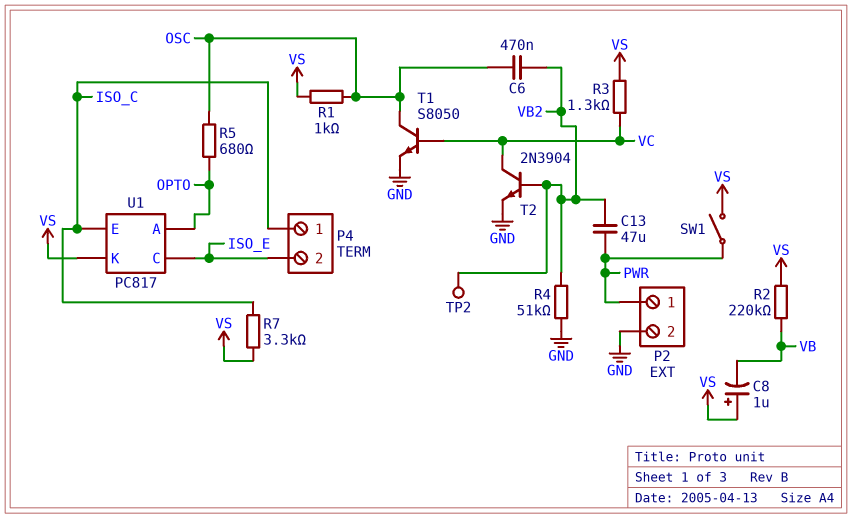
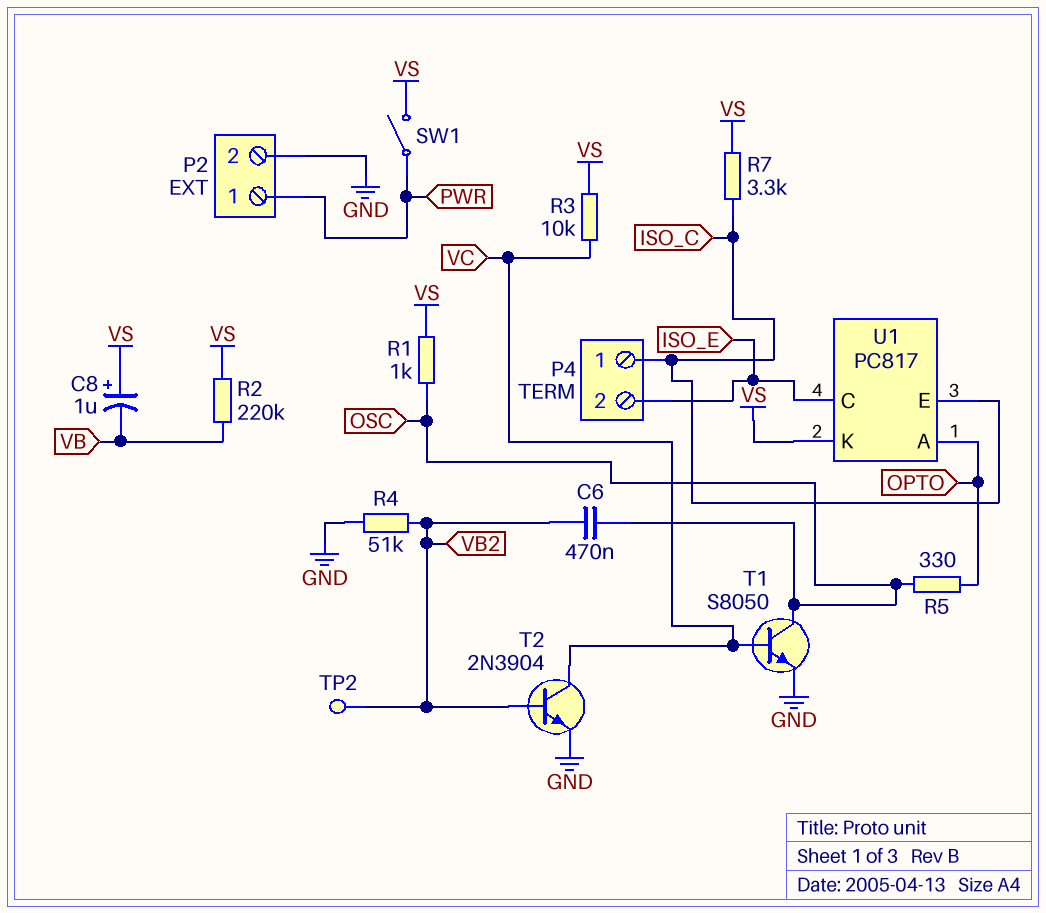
C13: 47uF (PWR, VB2) -> none
R3: 1.3k (VC, VS) -> 10k (VC, VS)
R5: 680 (OPTO, OSC) -> 330 (OPTO, OSC)

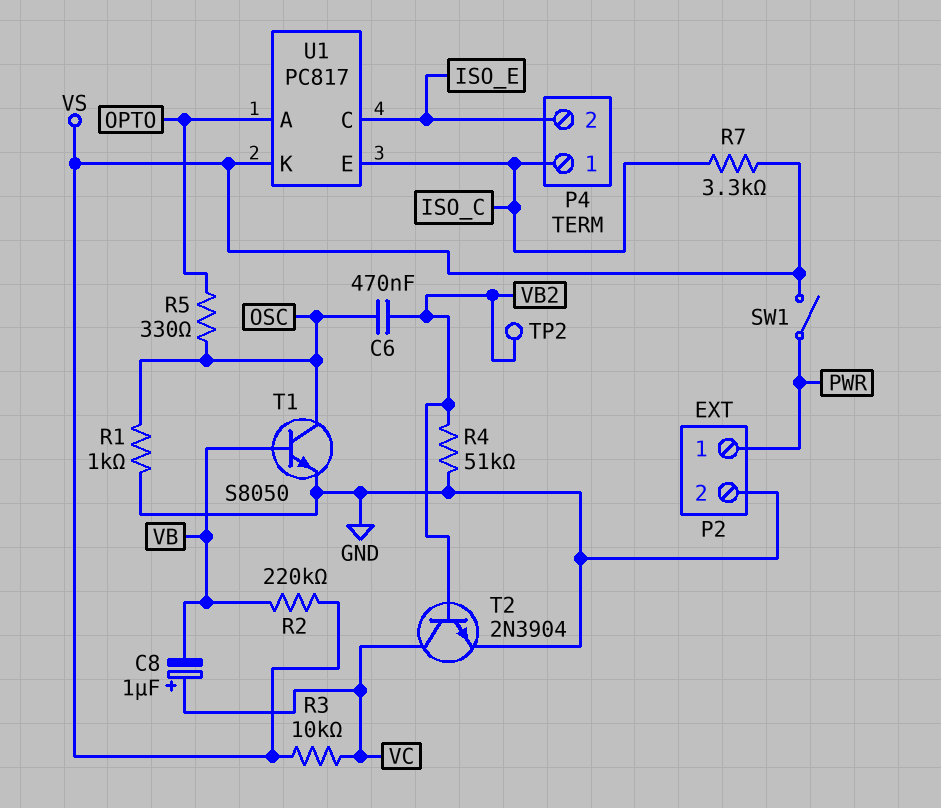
C8: 1uF (plus VS, minus VB) -> 1uF (plus VC, minus VB)
R1: 1k (OSC, VS) -> 1k (GND, OSC)
T1: NPN S8050 (B VC, C OSC, E GND) -> NPN S8050 (B VB, C OSC, E GND)

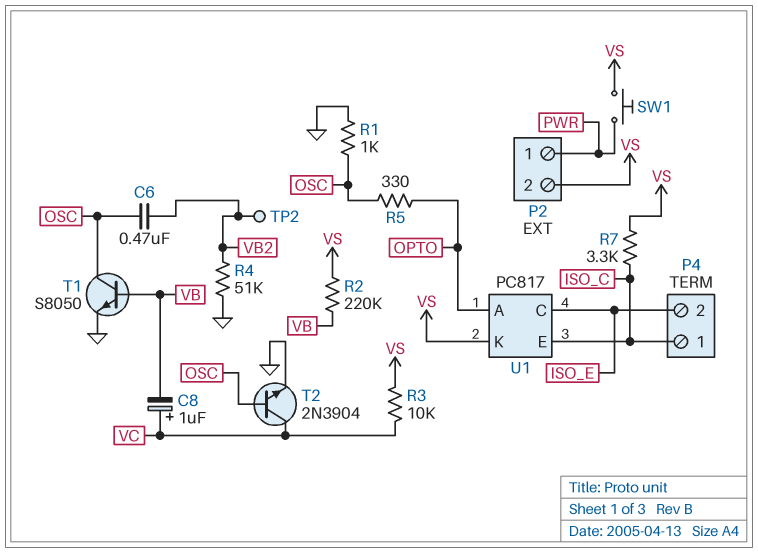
P2 pin 2: GND -> VS
SW1: switch (PWR, VS) -> button (PWR, VS)
T2: NPN 2N3904 (B VB2, C VC, E GND) -> NPN 2N3904 (B OSC, C VC, E GND)

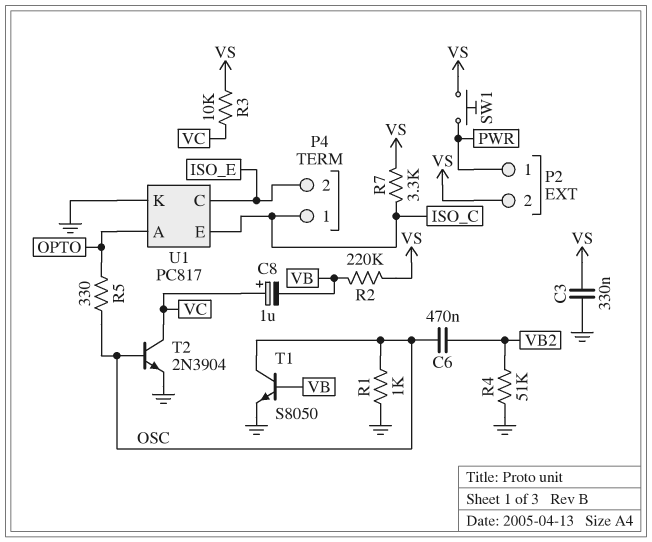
C3: none -> 330nF (GND, VS)
TP2: test point (VB2) -> none
U1 pin K: VS -> GND

